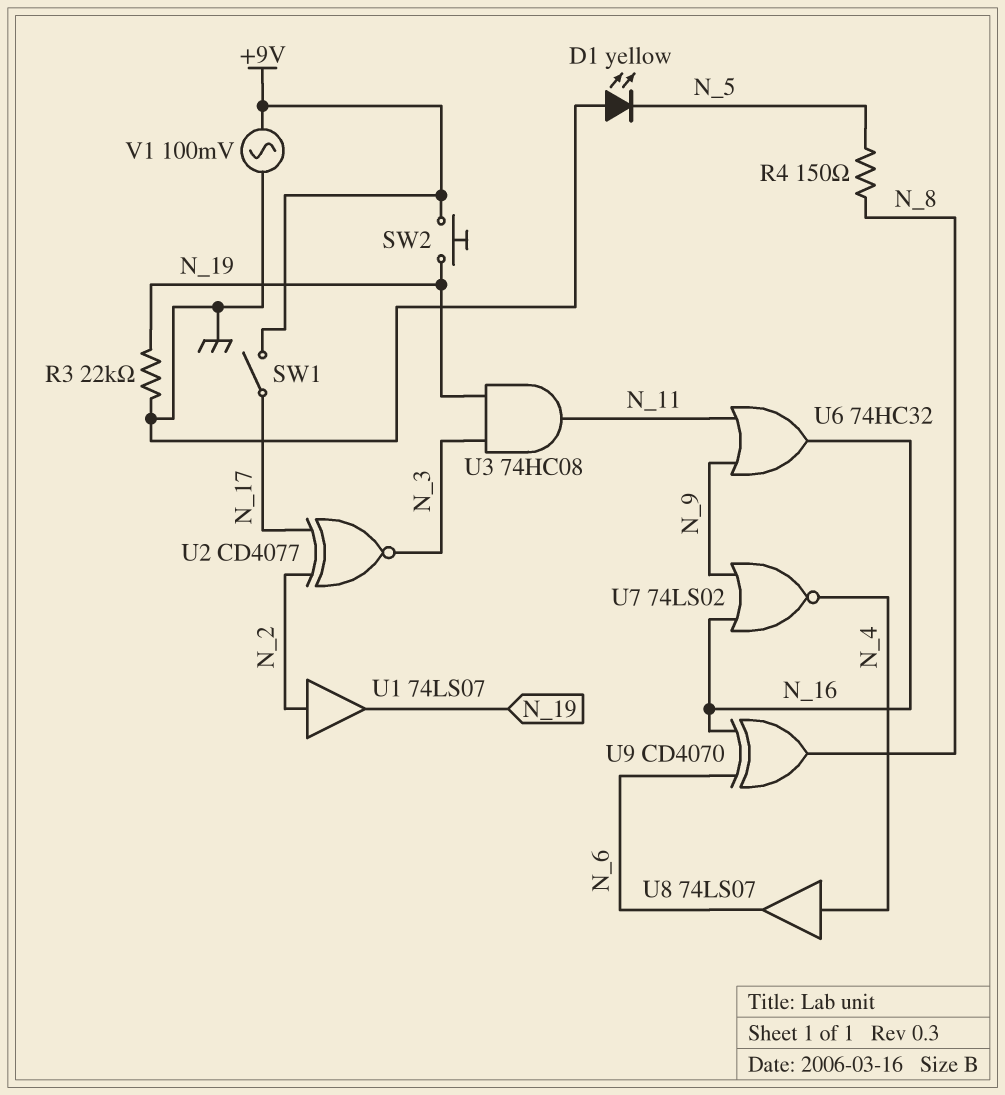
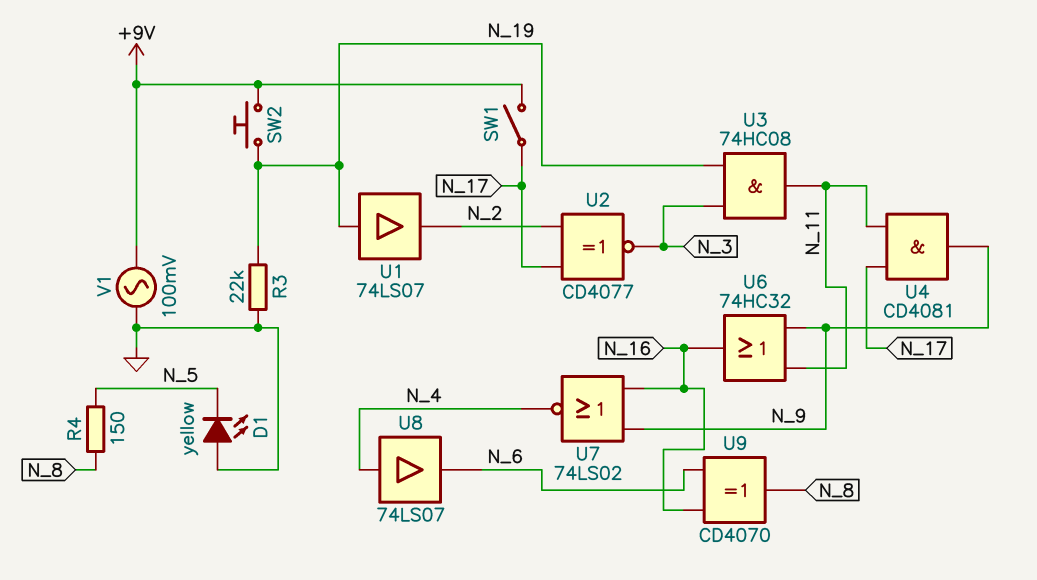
U1: buffer 74LS07 (in N_2, out N_19) -> buffer 74LS07 (in N_19, out N_2)
U4: none -> AND CD4081 (in N_11, in N_17, out N_9)

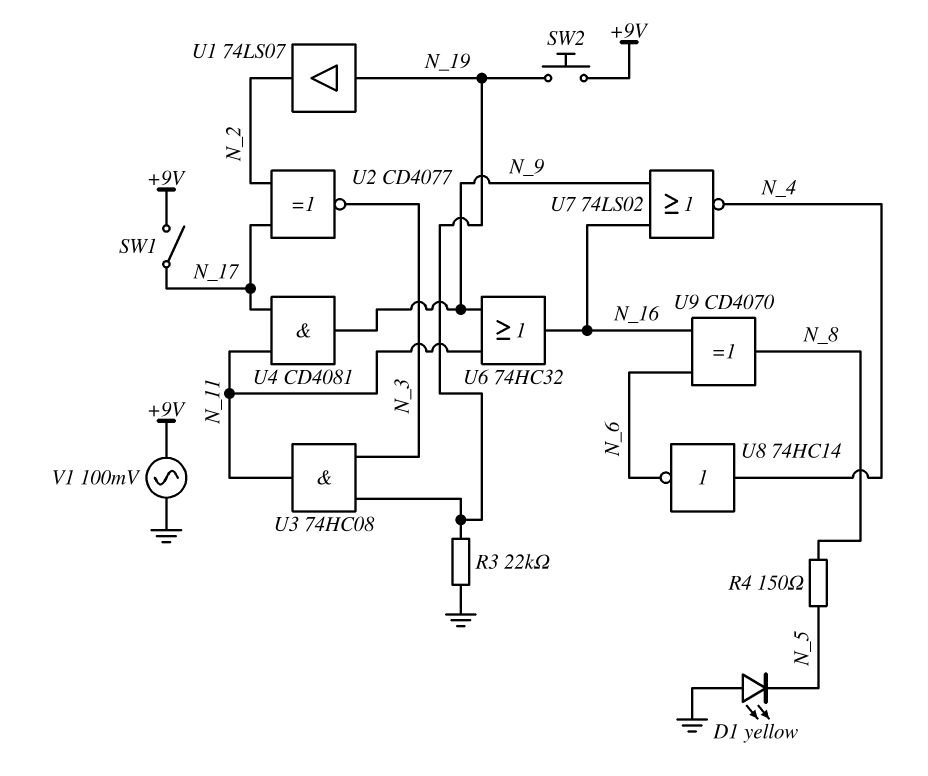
U8: buffer 74LS07 (in N_4, out N_6) -> NOT 74HC14 (in N_4, out N_6)

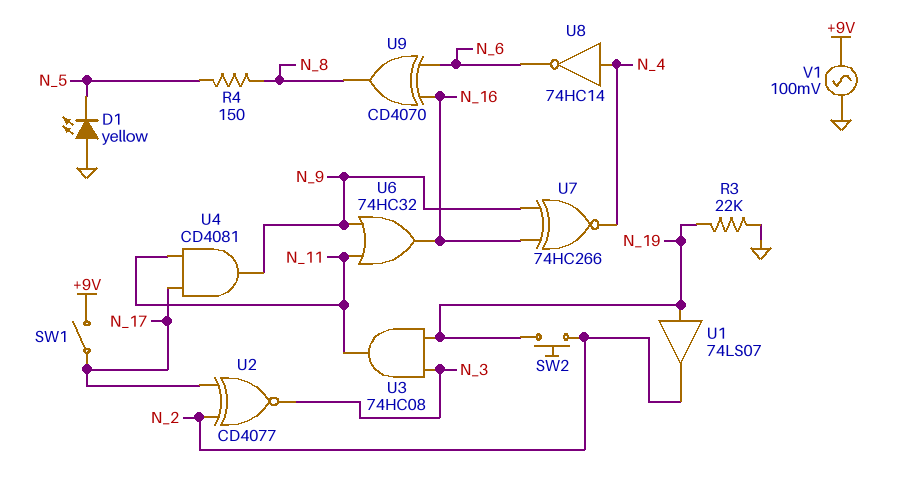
SW2: button (+9V, N_19) -> button (N_2, N_19)
U7: NOR 74LS02 (in N_9, in N_16, out N_4) -> XNOR 74HC266 (in N_9, in N_16, out N_4)

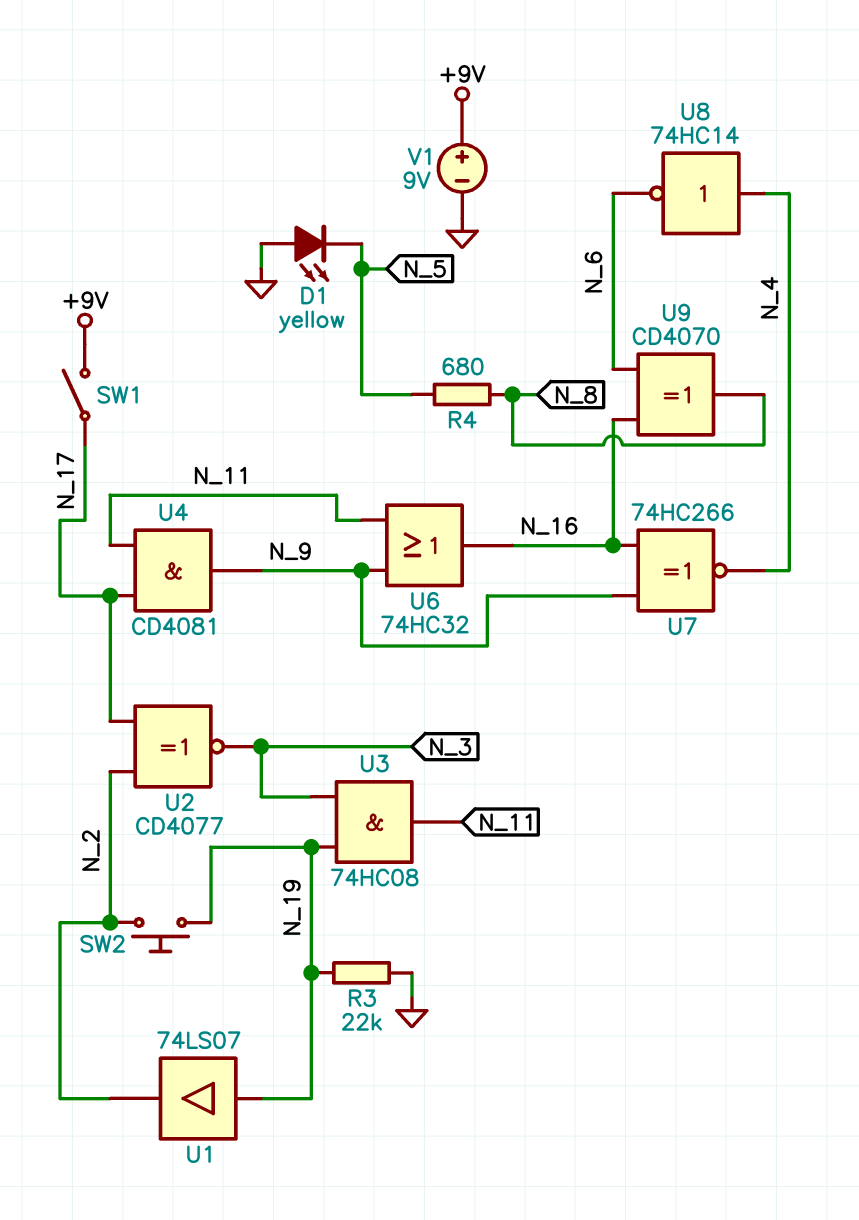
R4: 150 (N_5, N_8) -> 680 (N_5, N_8)
V1: AC 100mV (+9V, GND) -> 9V (plus +9V, minus GND)

